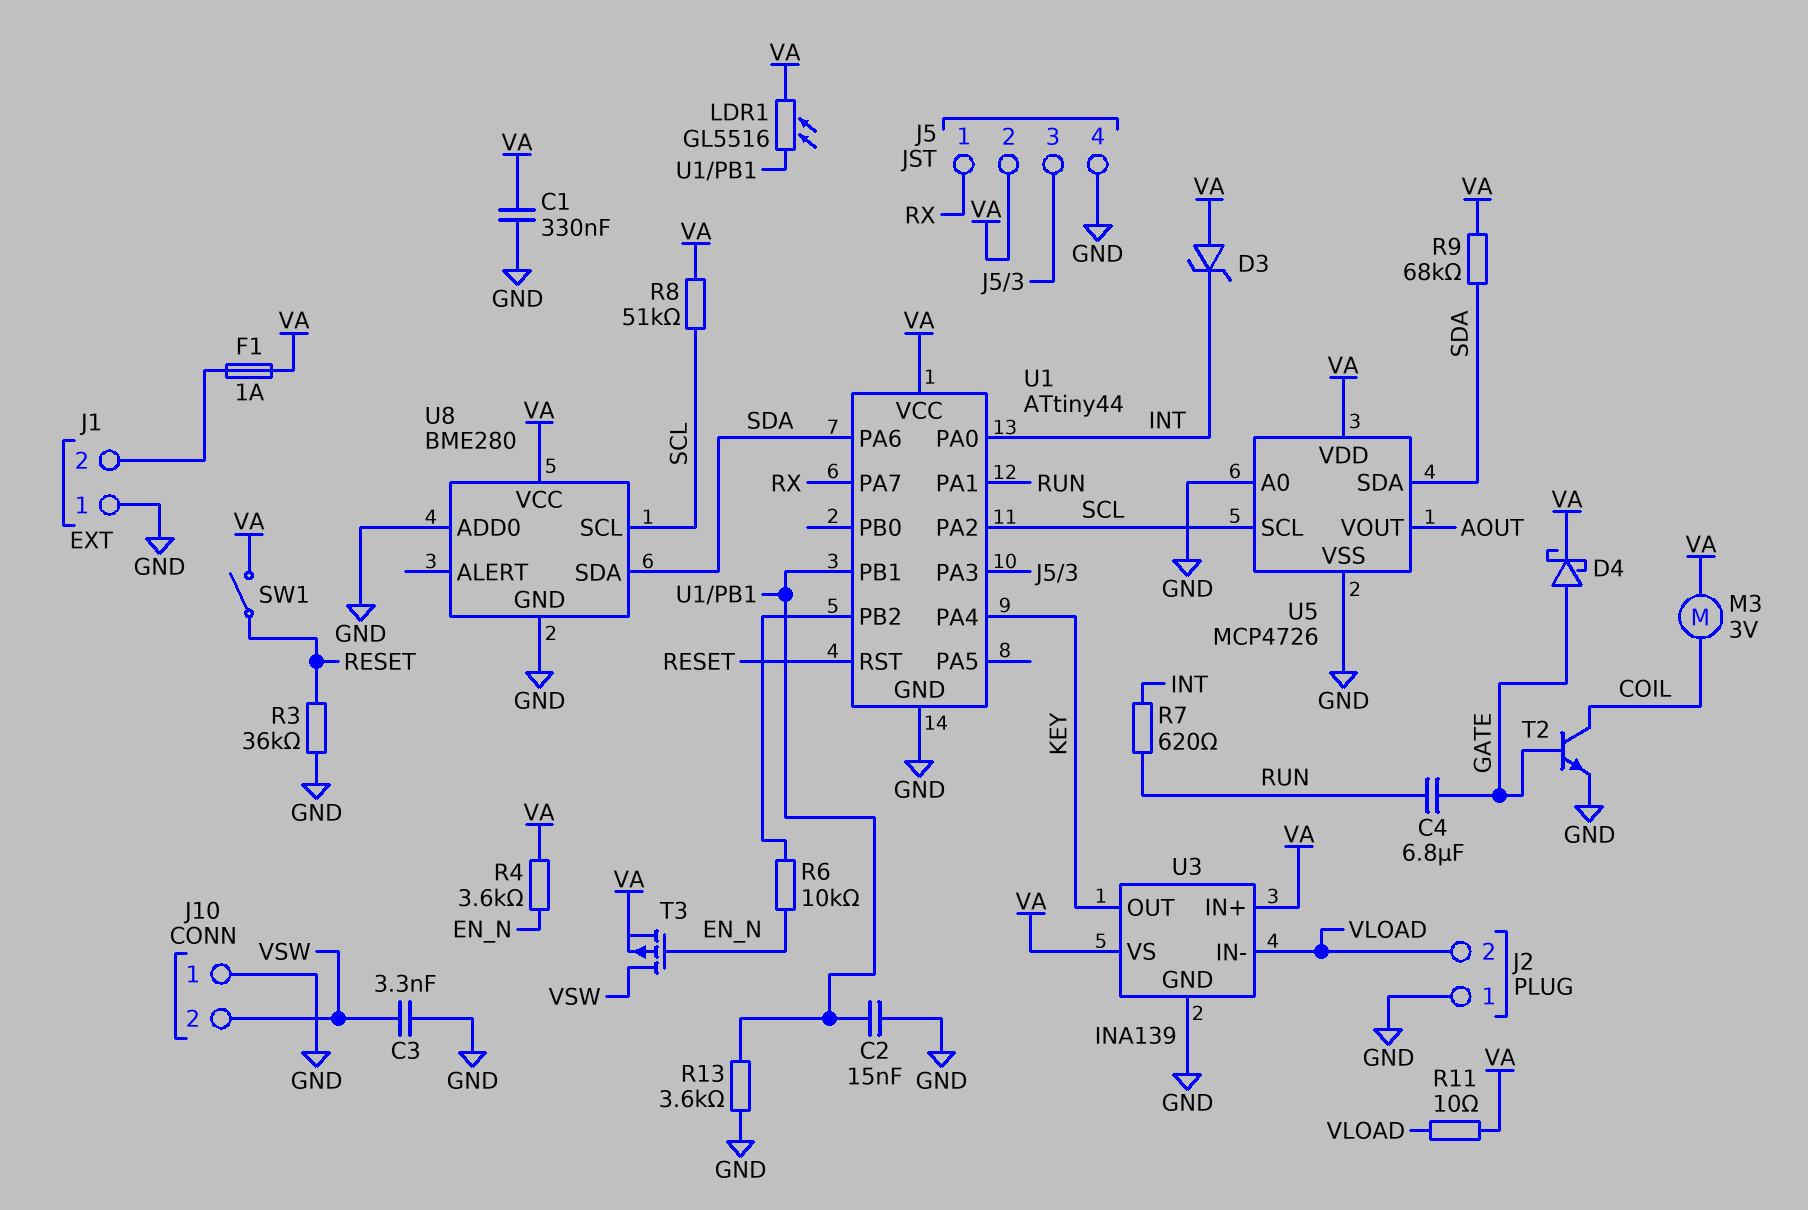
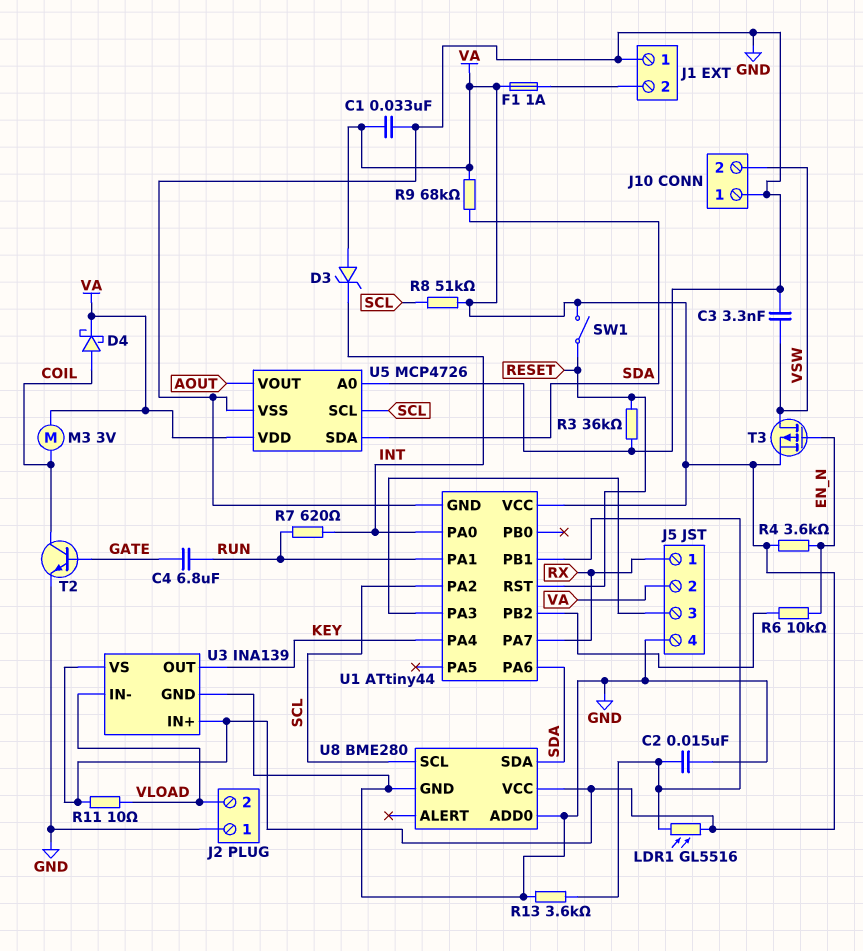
C1: 330nF (GND, VA) -> 33nF (GND, VA)
D4: schottky (A GATE, K VA) -> schottky (A COIL, K VA)

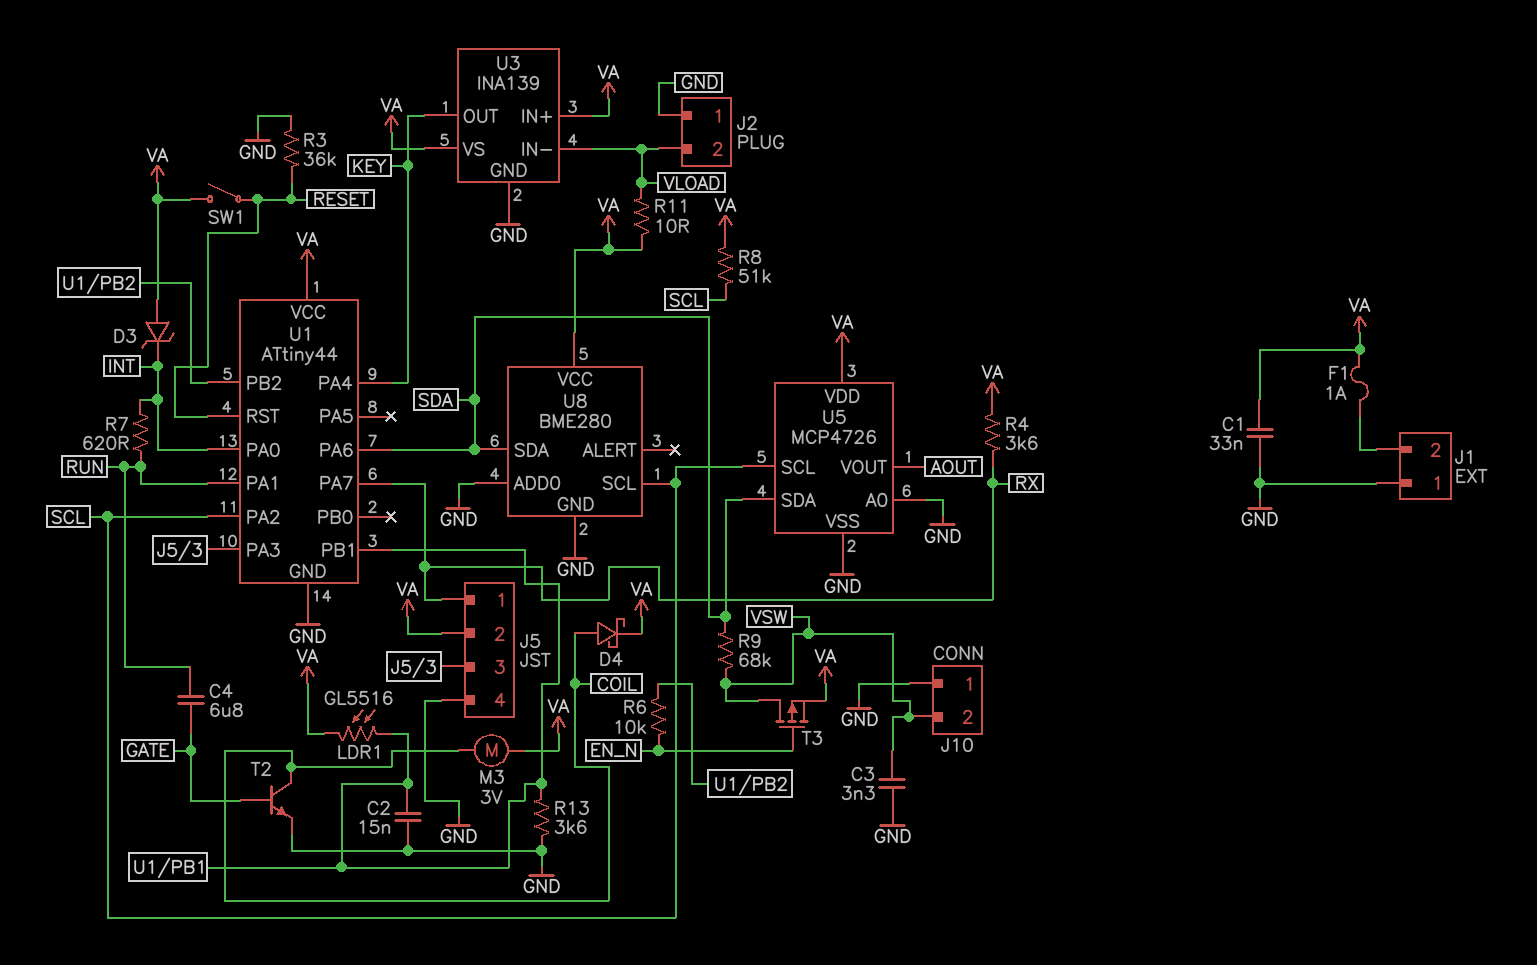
R4: 3.6k (EN_N, VA) -> 3.6k (RX, VA)
R9: 68k (SDA, VA) -> 68k (SDA, VSW)

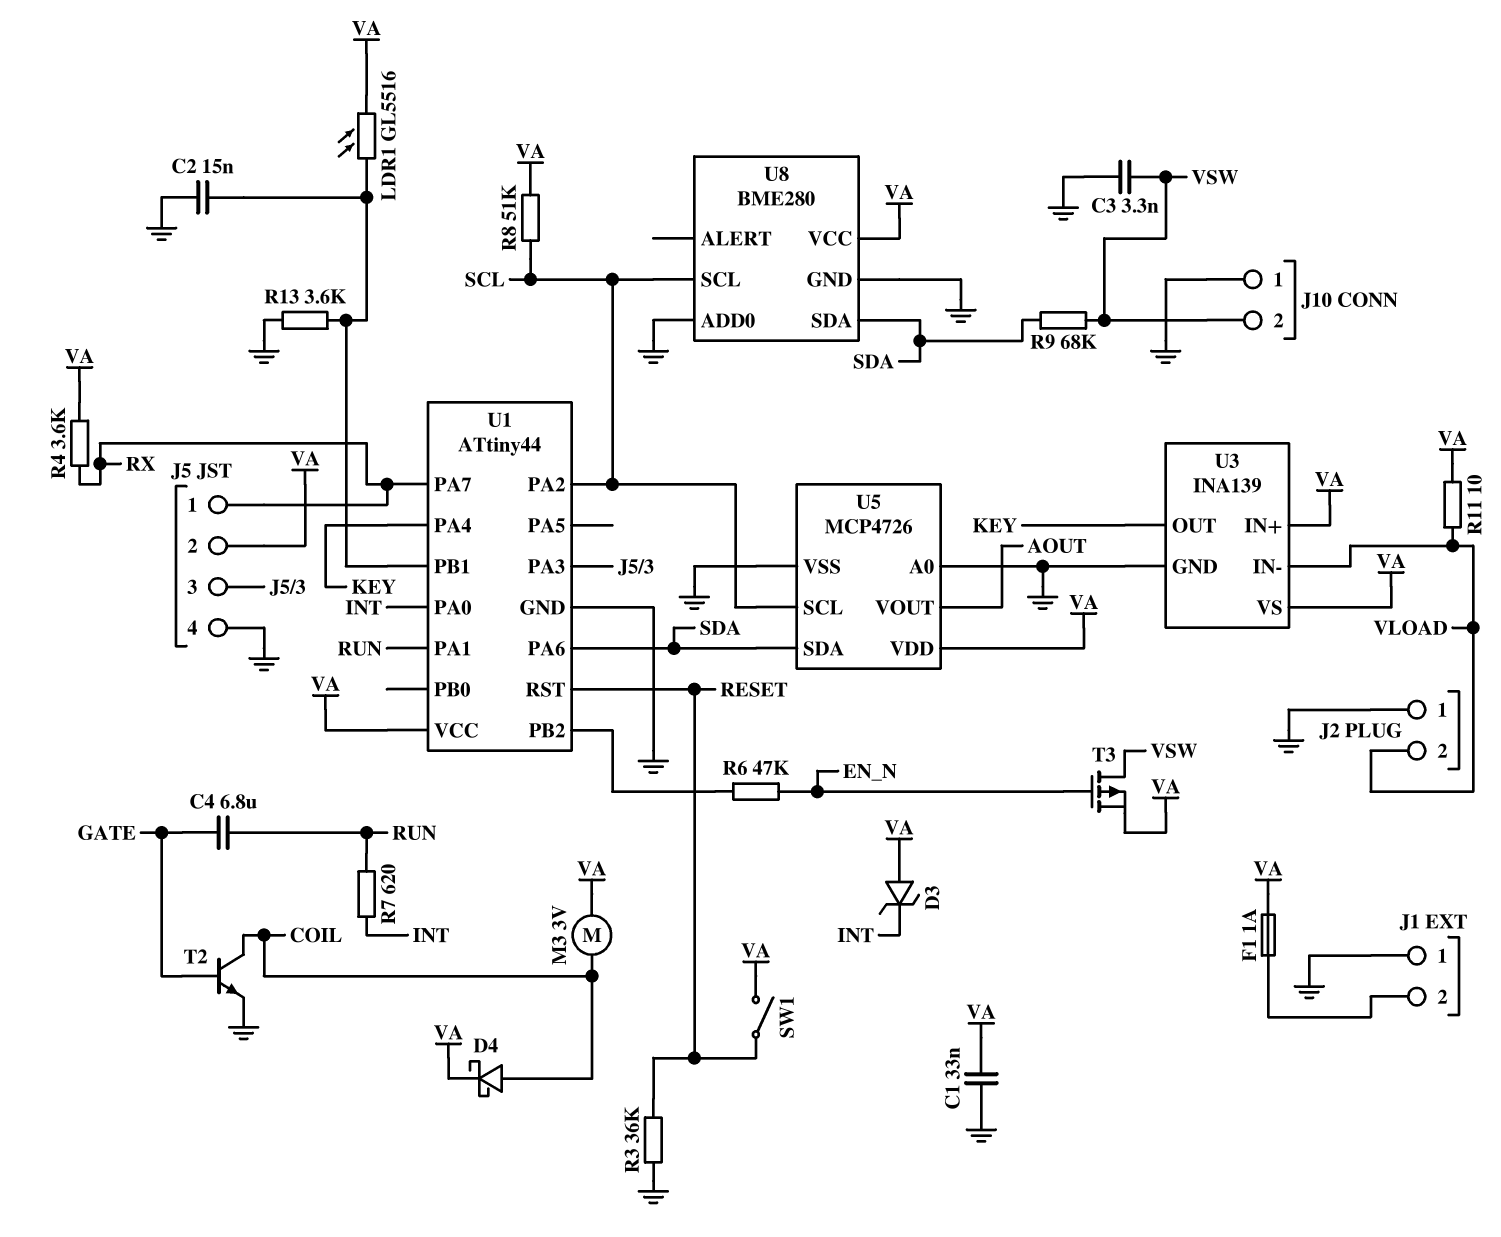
R6: 10k (EN_N, U1/PB2) -> 47k (EN_N, U1/PB2)

